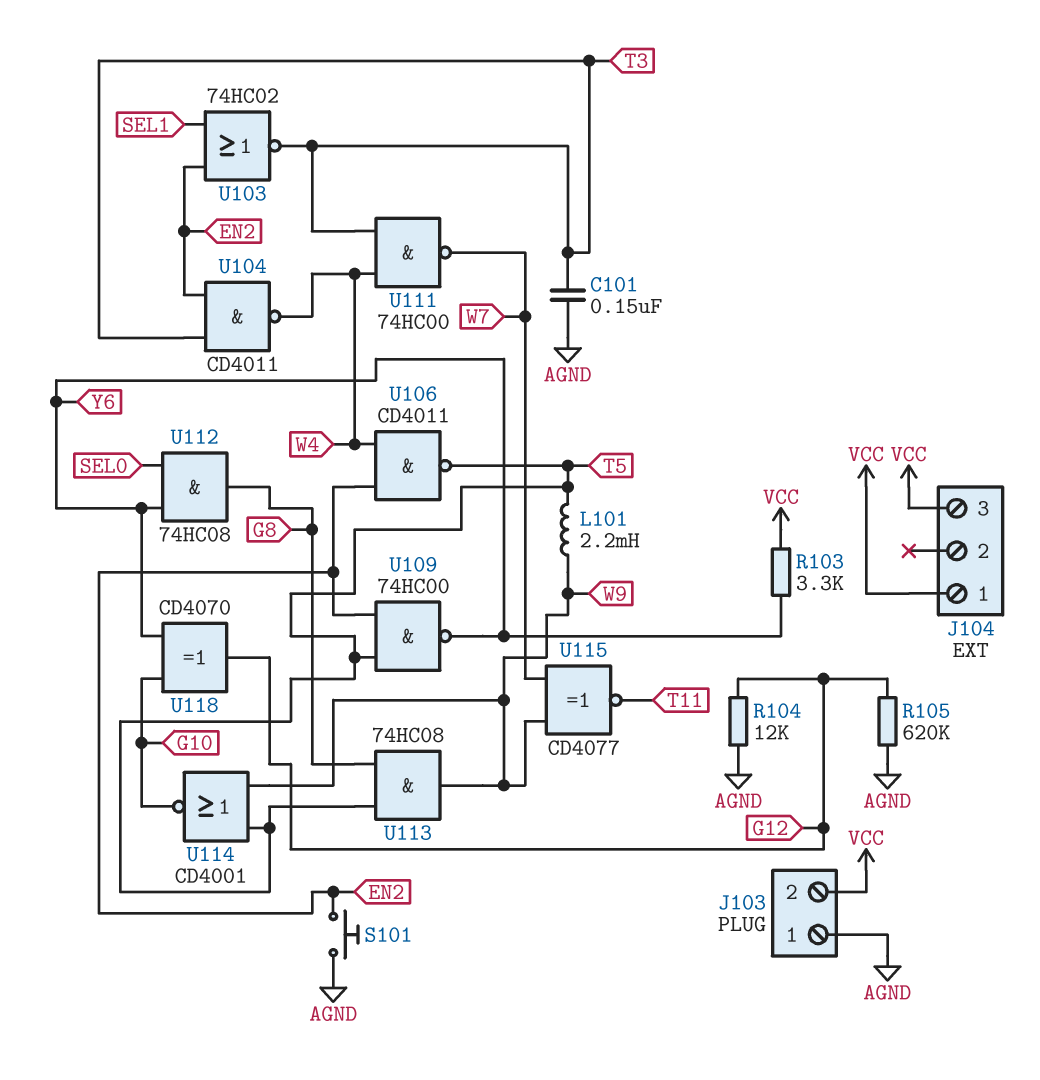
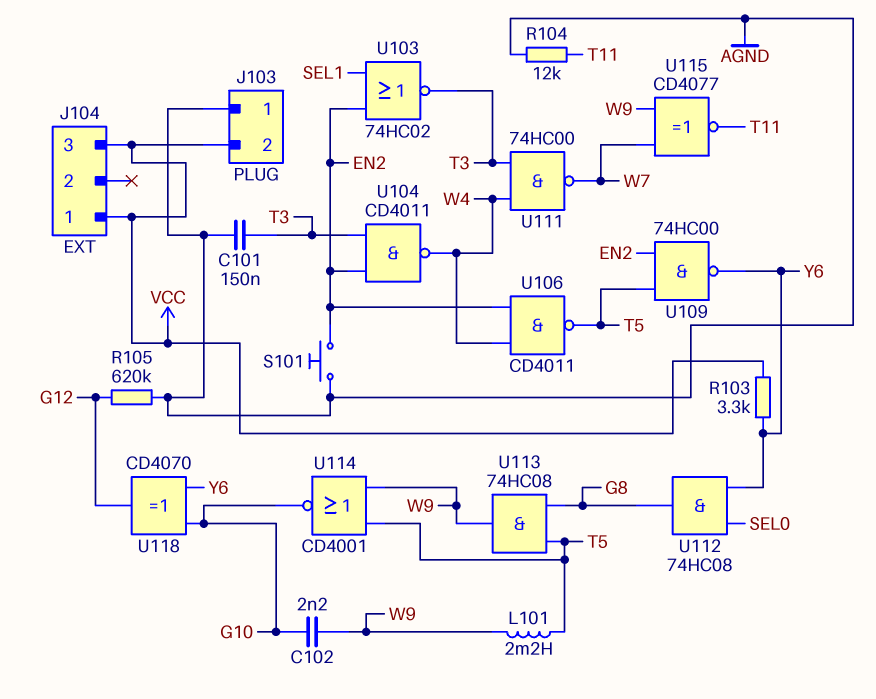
C102: none -> 2.2nF (G10, W9)
R104: 12k (AGND, G12) -> 12k (AGND, T11)

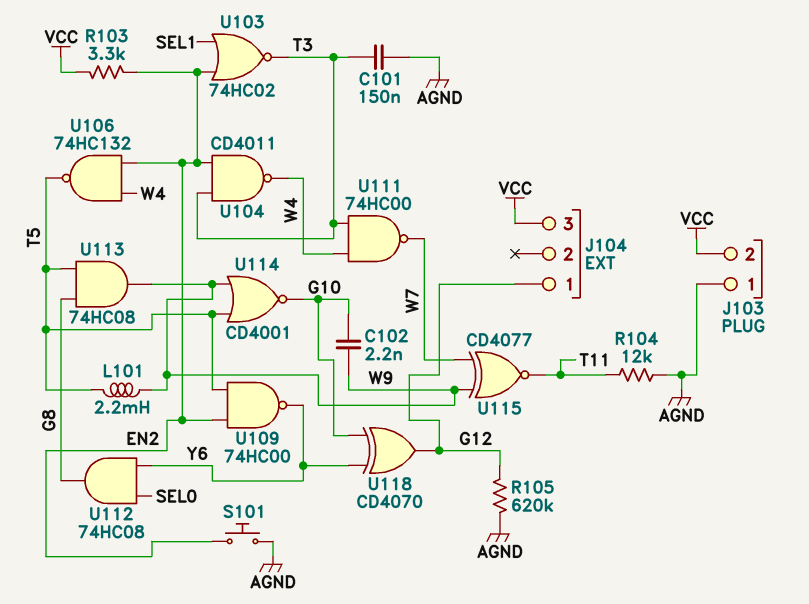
J104 pin 1: VCC -> G12
R103: 3.3k (VCC, Y6) -> 3.3k (EN2, VCC)
U106: NAND CD4011 (in EN2, in W4, out T5) -> NAND 74HC132 (in EN2, in W4, out T5)

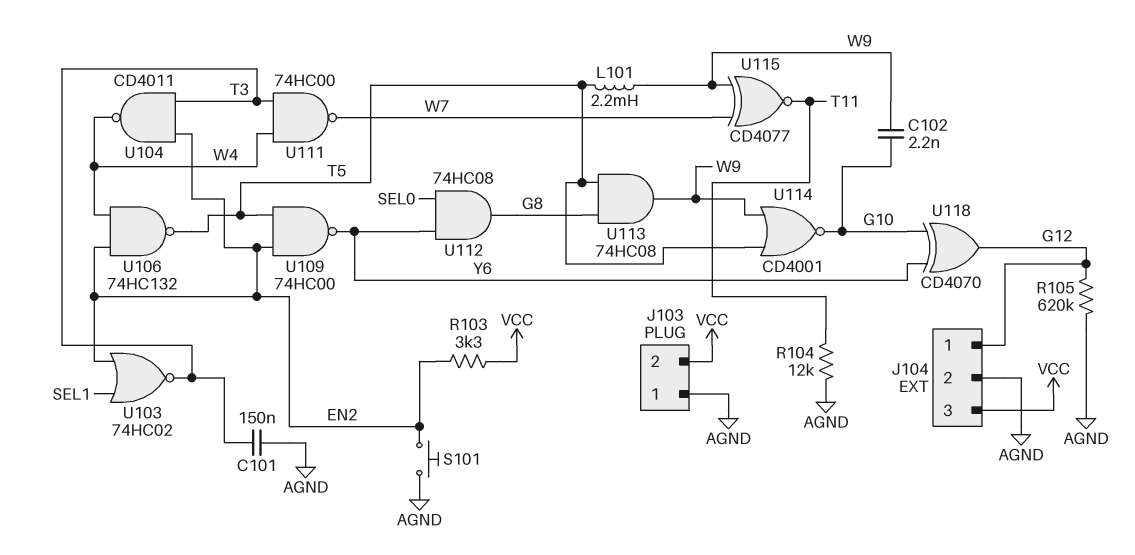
J104 pin 2: none -> AGND

